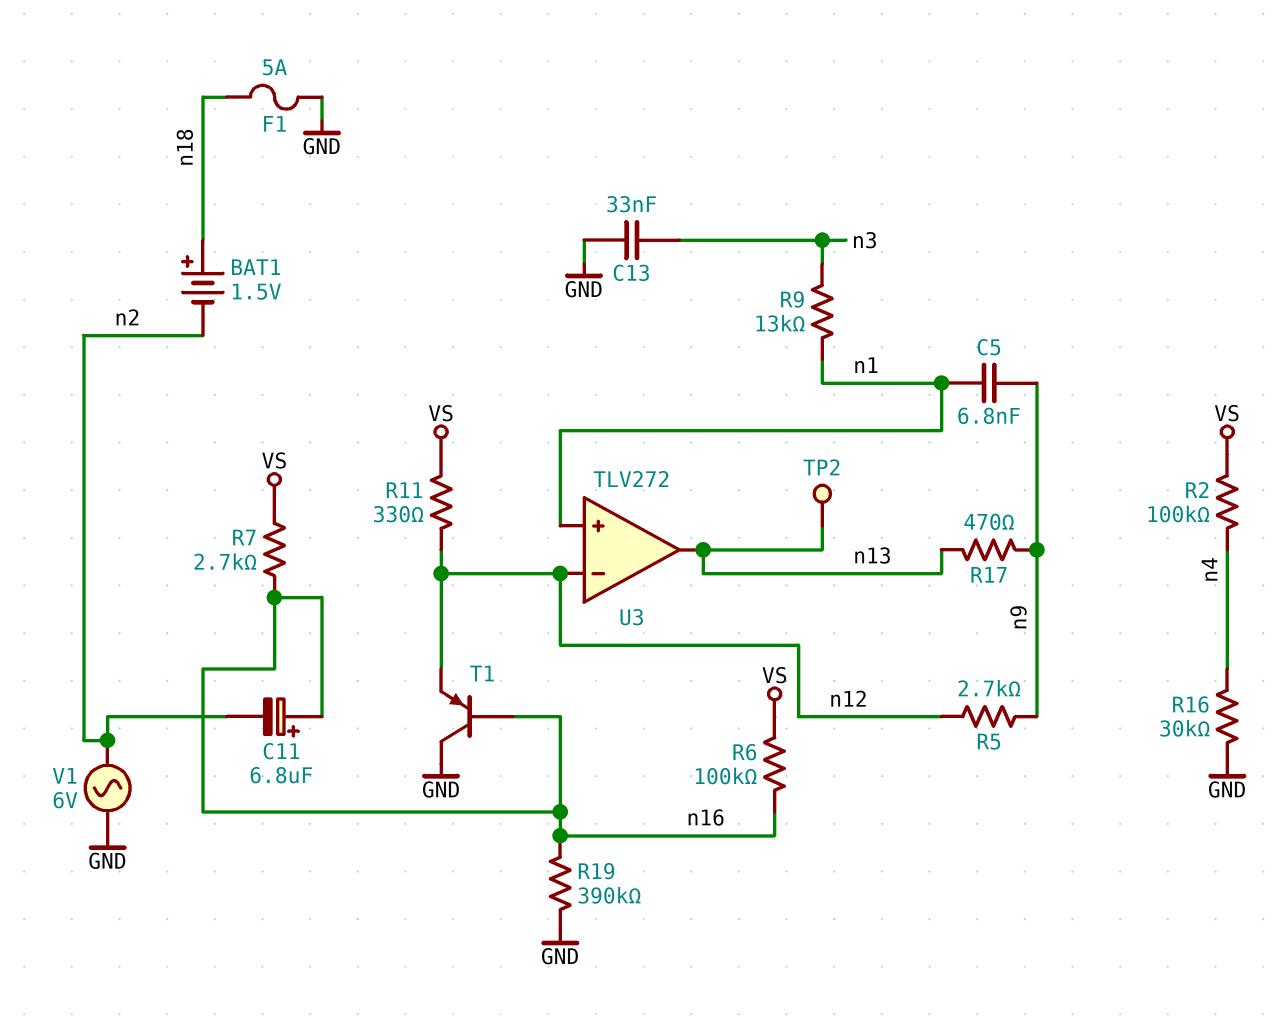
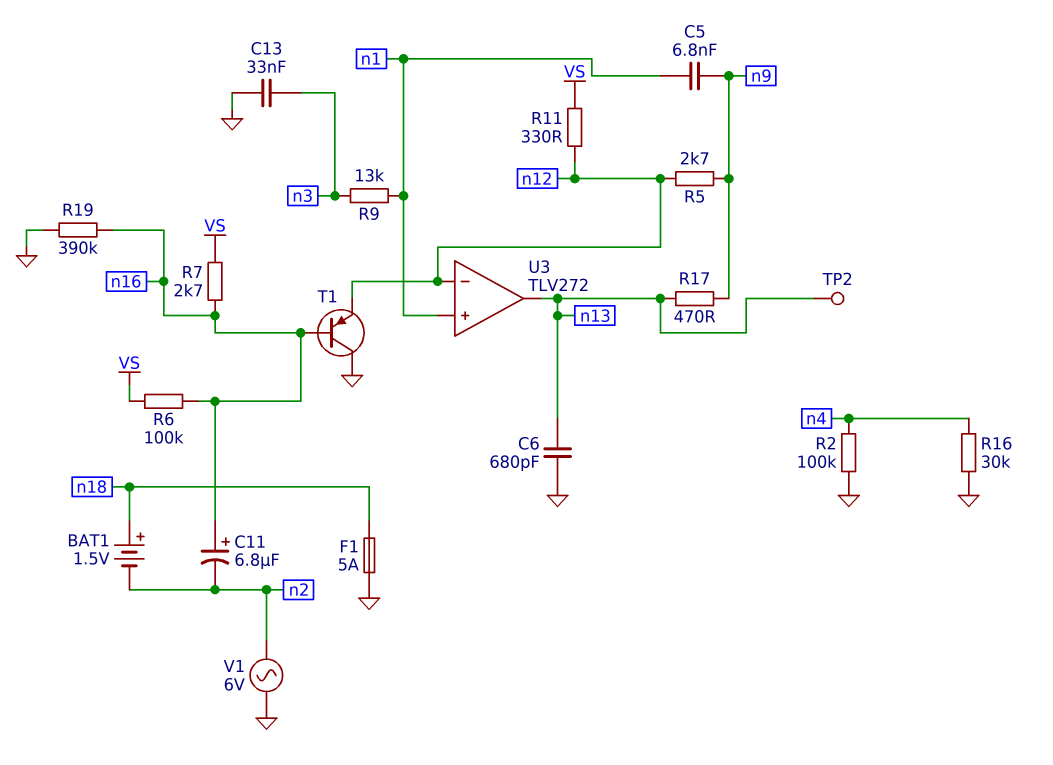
C6: none -> 680pF (GND, n13)
R2: 100k (VS, n4) -> 100k (GND, n4)

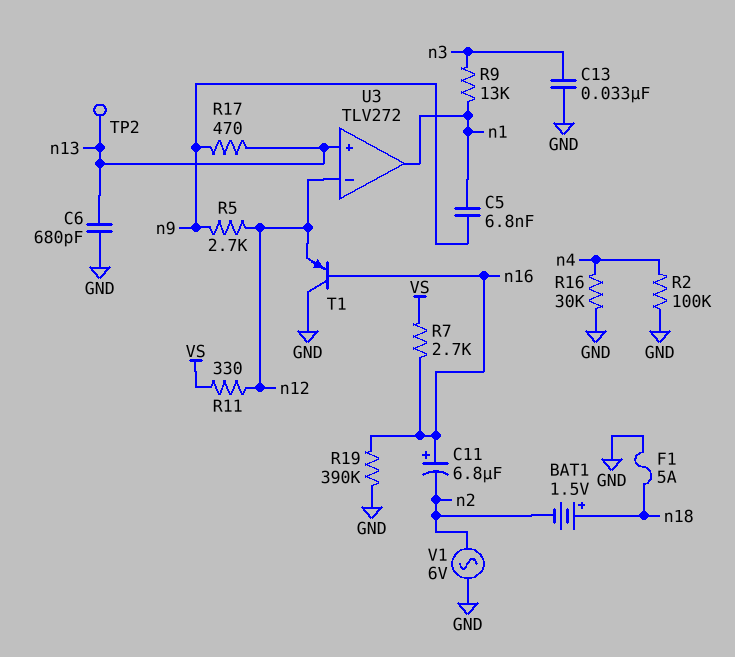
R6: 100k (VS, n16) -> none
U3 pin in+: n1 -> n13
U3 pin out: n13 -> n1

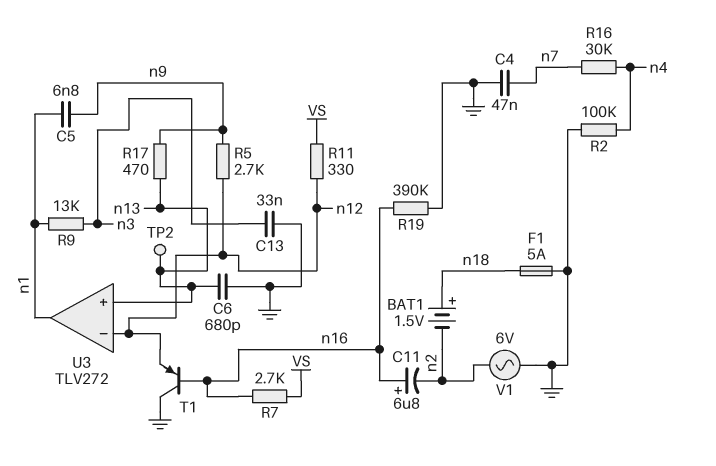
C4: none -> 47nF (GND, n7)
R16: 30k (GND, n4) -> 30k (n4, n7)

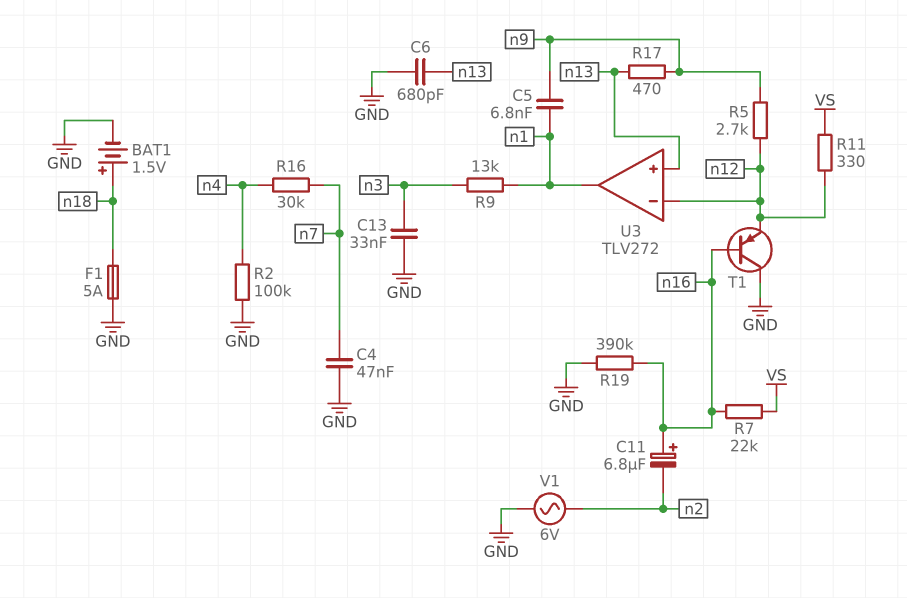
BAT1: 1.5V (plus n18, minus n2) -> 1.5V (plus n18, minus GND)
R7: 2.7k (VS, n16) -> 22k (VS, n16)
TP2: test point (n13) -> none

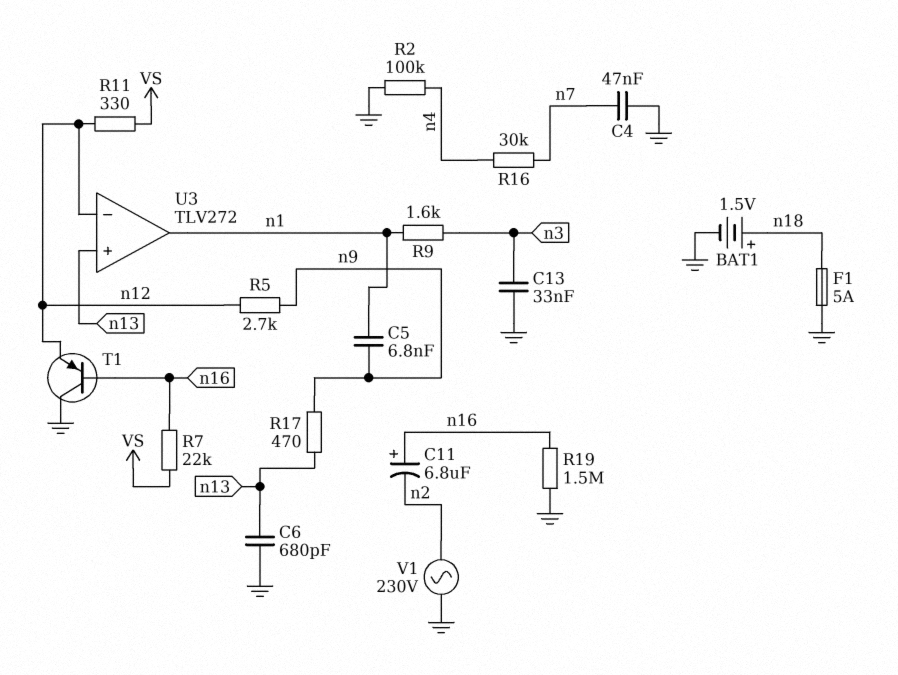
R9: 13k (n1, n3) -> 1.6k (n1, n3)
R19: 390k (GND, n16) -> 1.5M (GND, n16)
V1: AC 6V (GND, n2) -> AC 230V (GND, n2)

